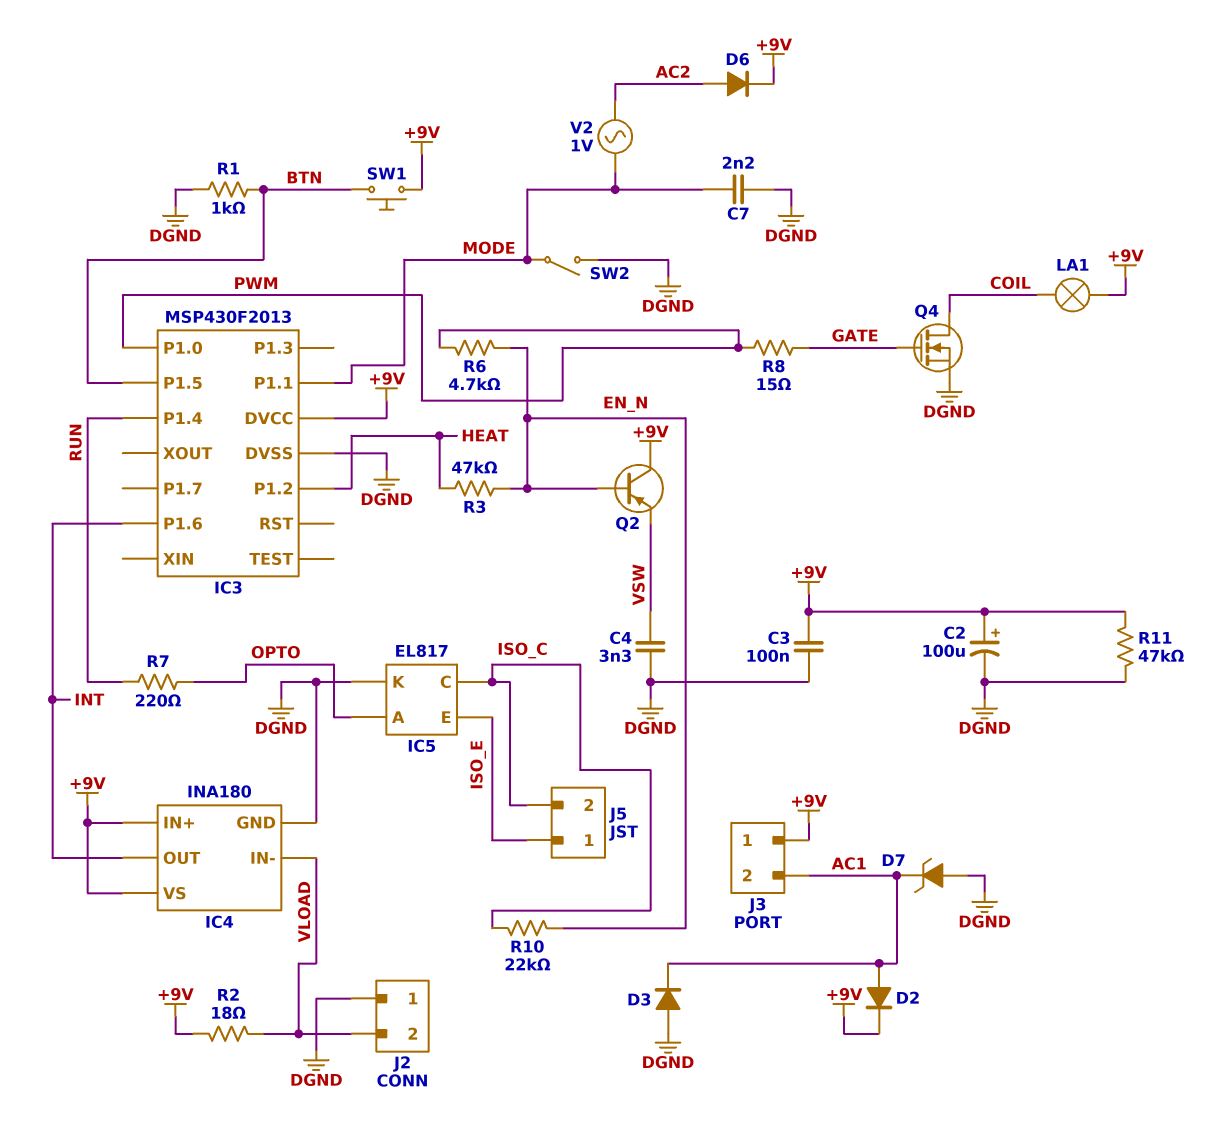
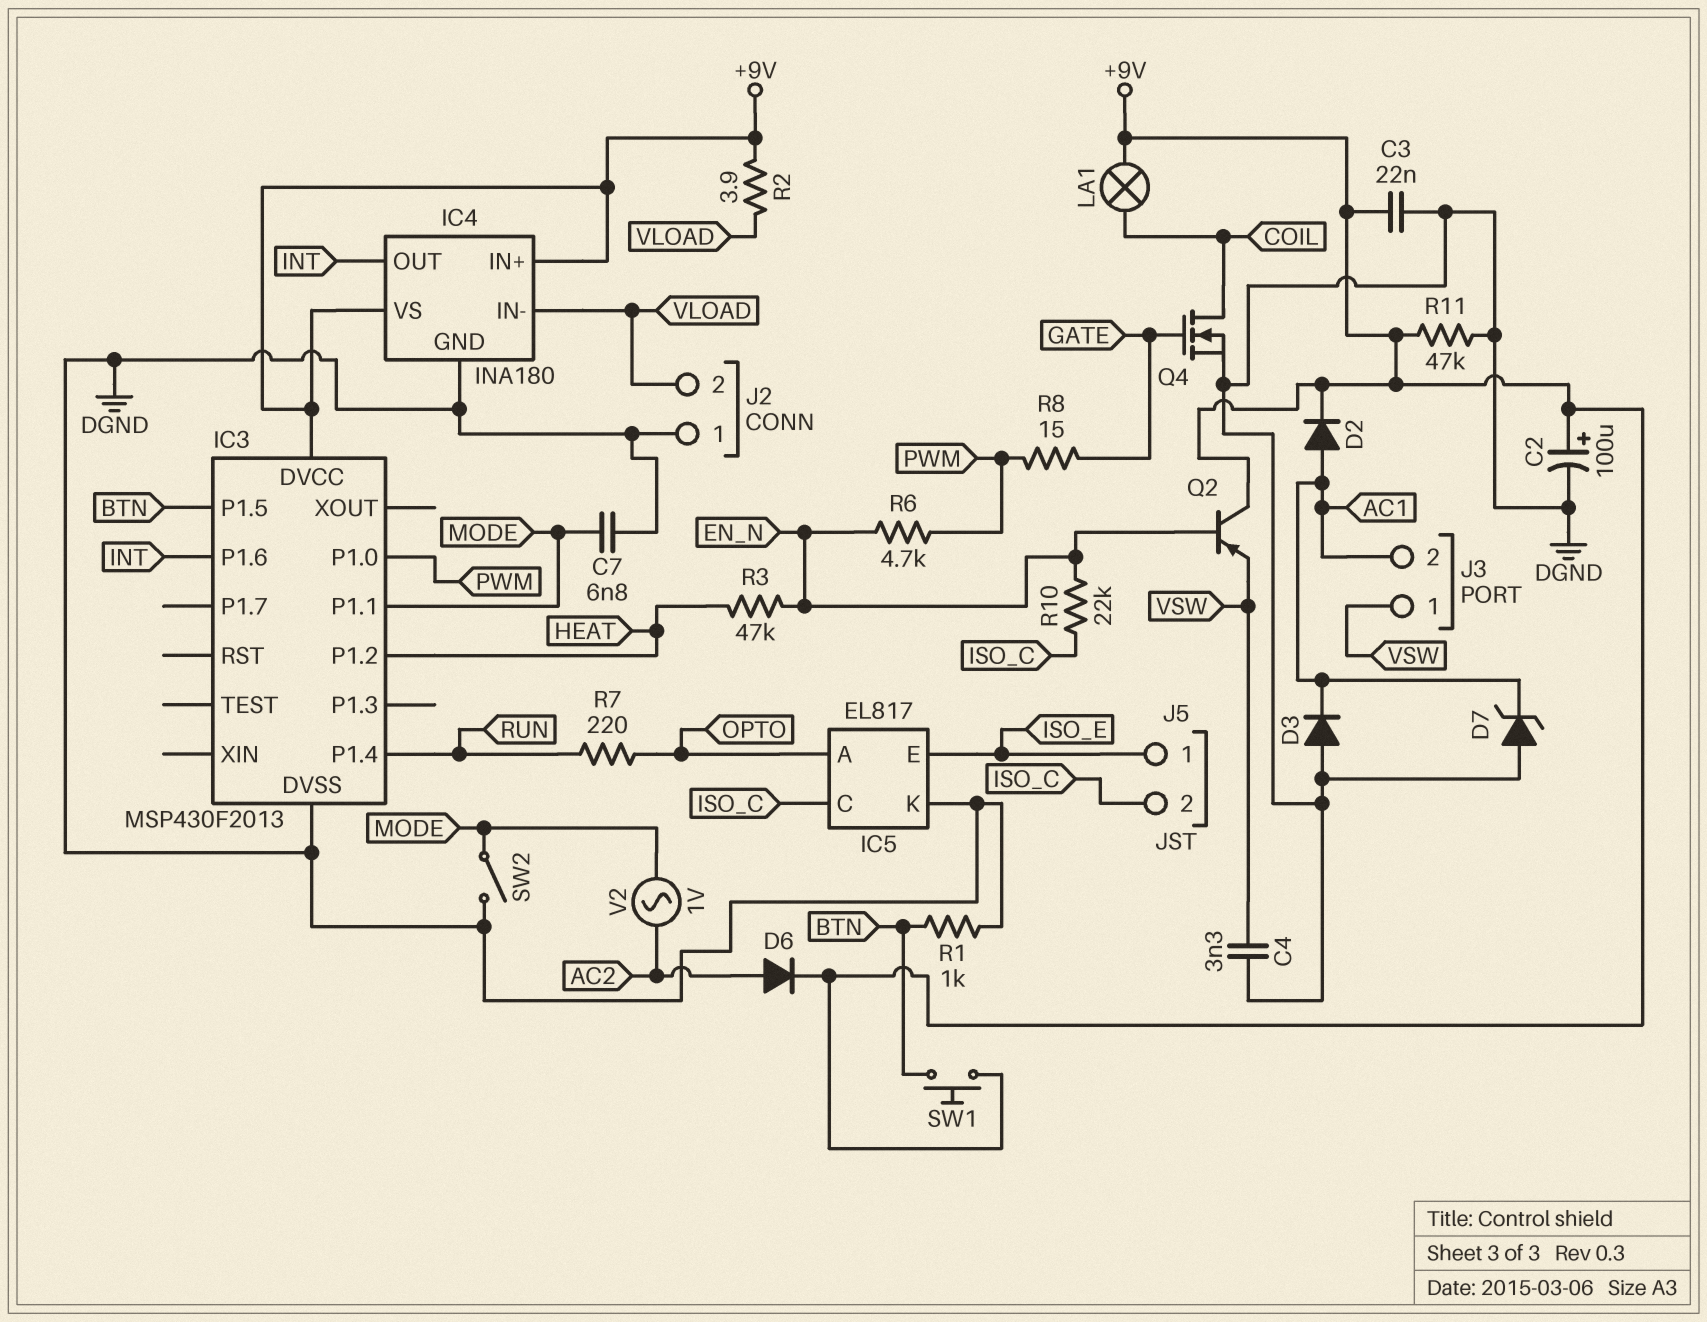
C3: 100nF (+9V, DGND) -> 22nF (+9V, DGND)
C7: 2.2nF (DGND, MODE) -> 6.8nF (DGND, MODE)
J3 pin 1: +9V -> VSW
R2: 18 (+9V, VLOAD) -> 3.9 (+9V, VLOAD)

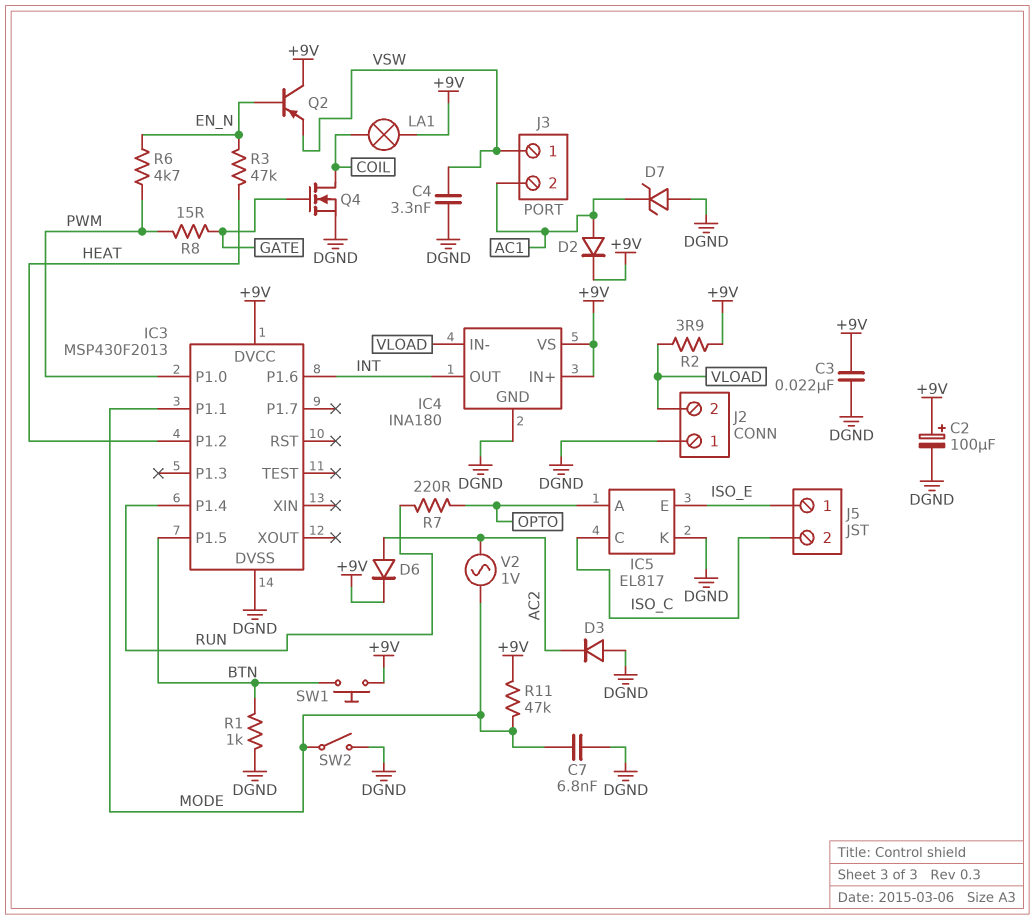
D3: diode (A DGND, K AC1) -> diode (A DGND, K AC2)
R10: 22k (EN_N, ISO_C) -> none
R11: 47k (+9V, DGND) -> 47k (+9V, MODE)

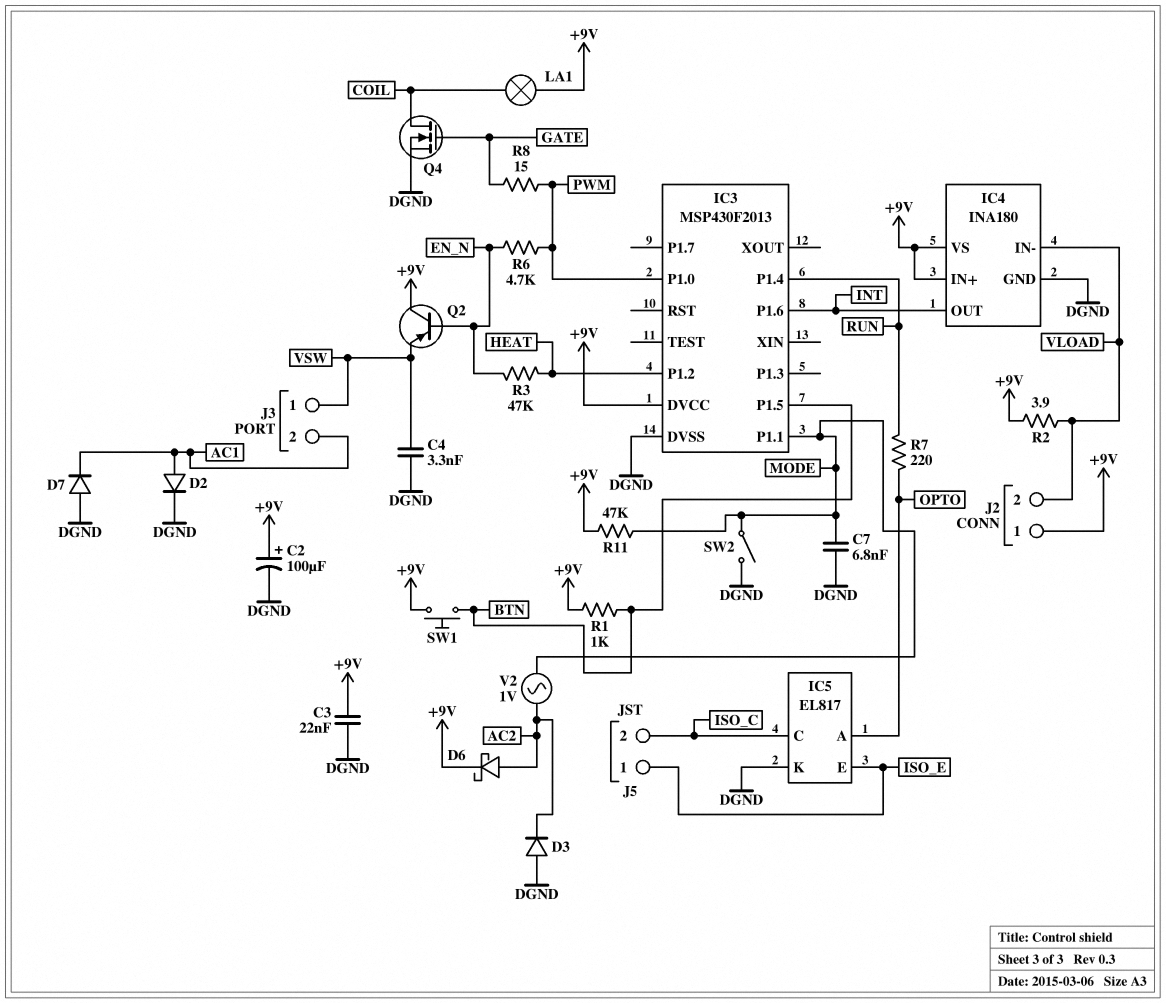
D2: diode (A AC1, K +9V) -> diode (A AC1, K DGND)
D6: diode (A AC2, K +9V) -> schottky (A AC2, K +9V)
D7: zener (A DGND, K AC1) -> diode (A DGND, K AC1)
J2 pin 1: DGND -> +9V
R1: 1k (BTN, DGND) -> 1k (+9V, BTN)

